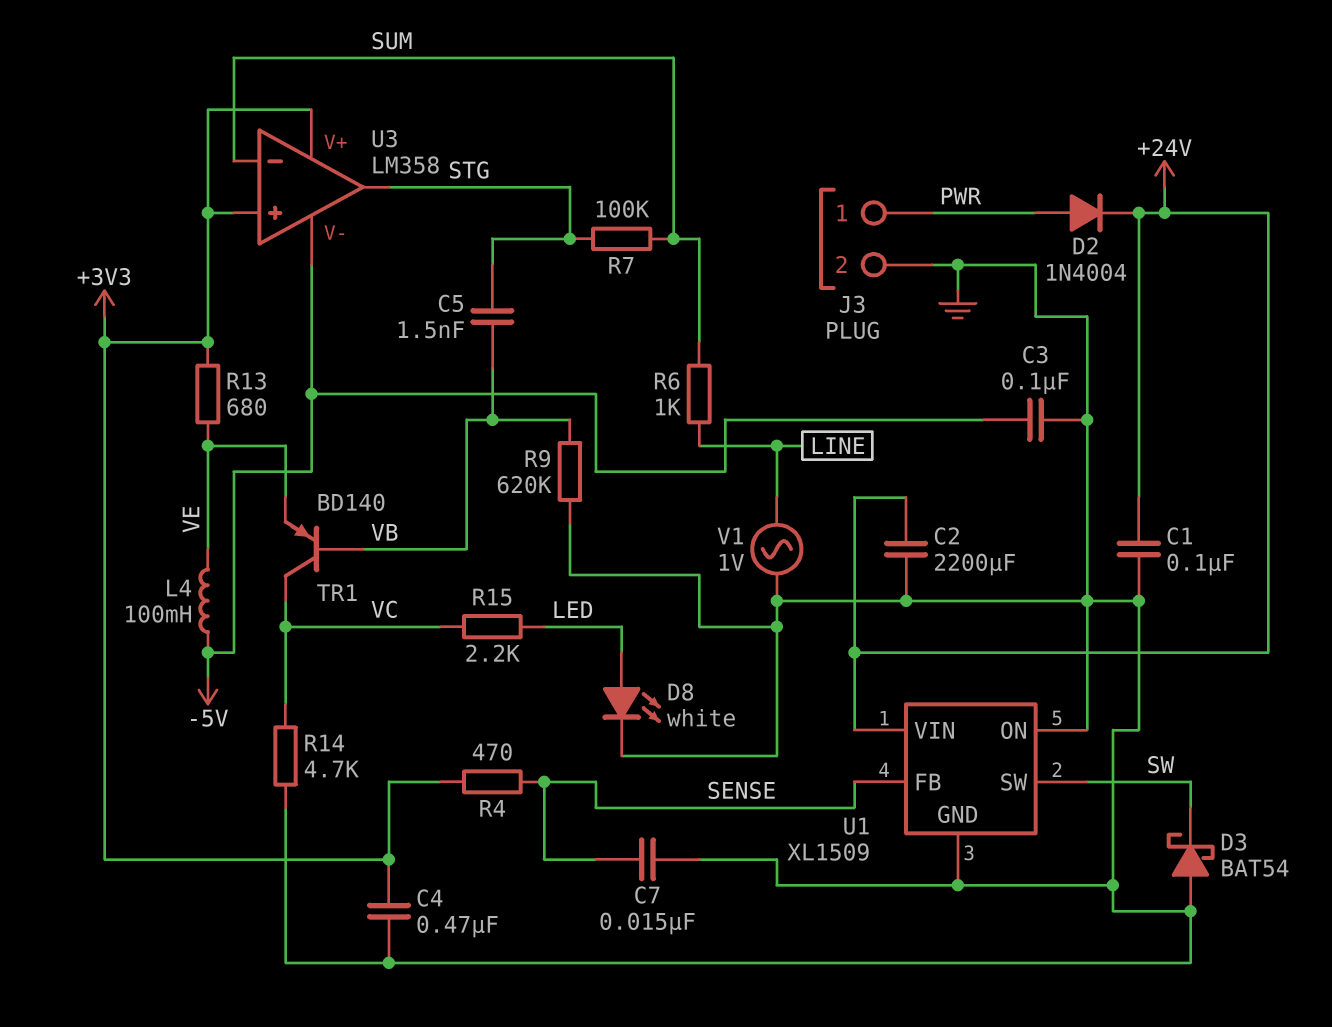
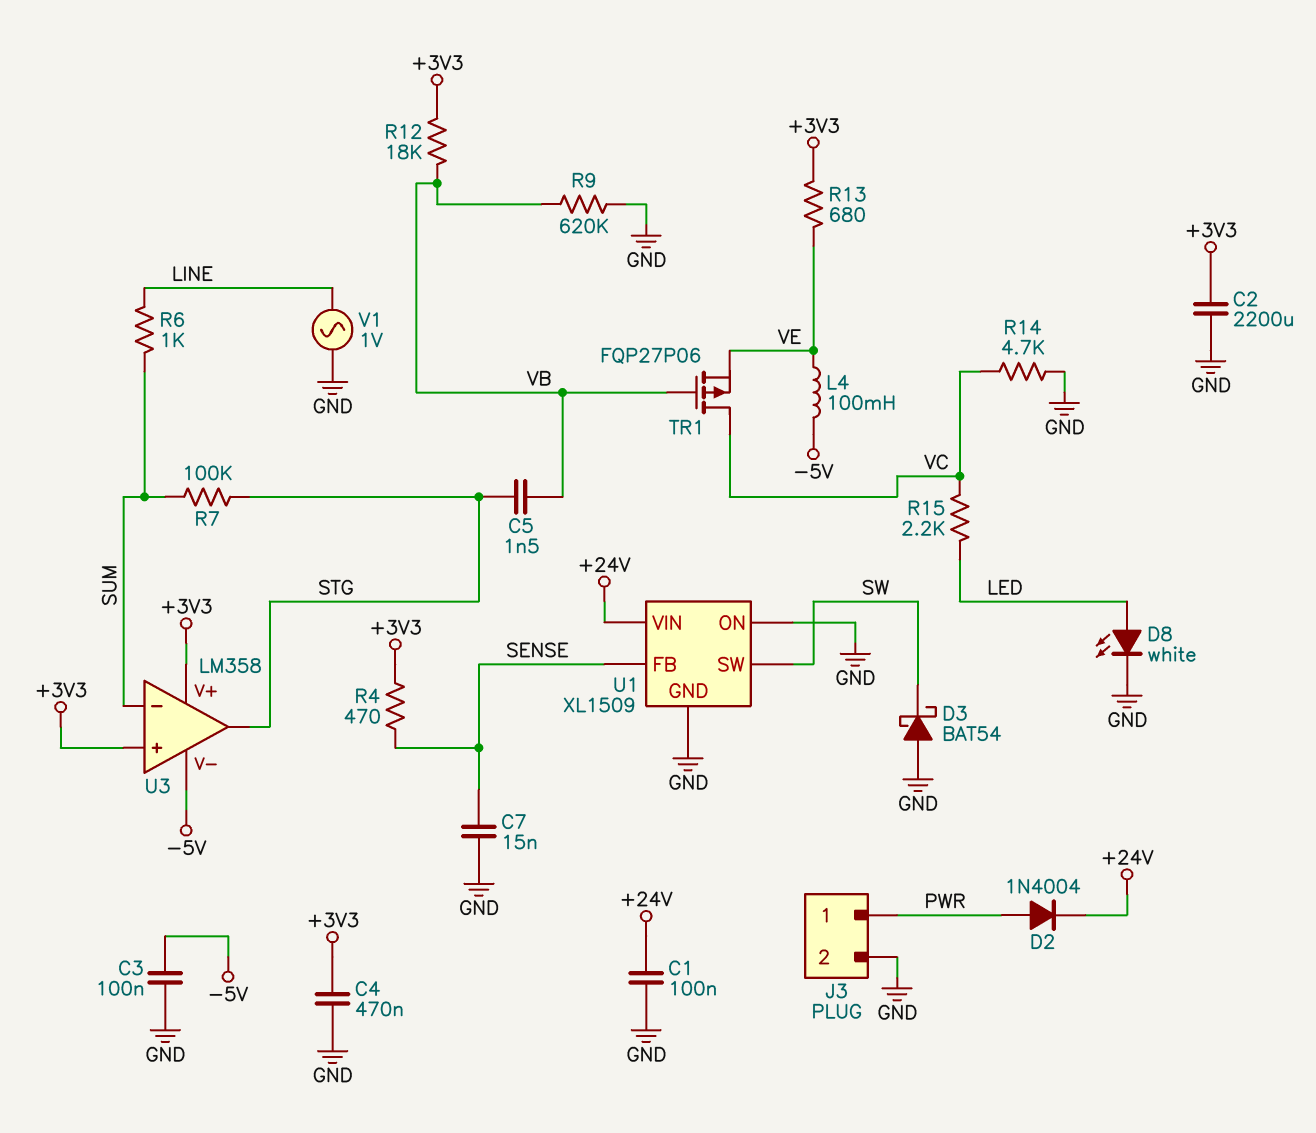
C2: 2200uF (+24V, GND) -> 2200uF (+3V3, GND)
R12: none -> 18k (+3V3, VB)
TR1: PNP BD140 (B VB, C VC, E VE) -> PMOS FQP27P06 (G VB, D VC, S VE)

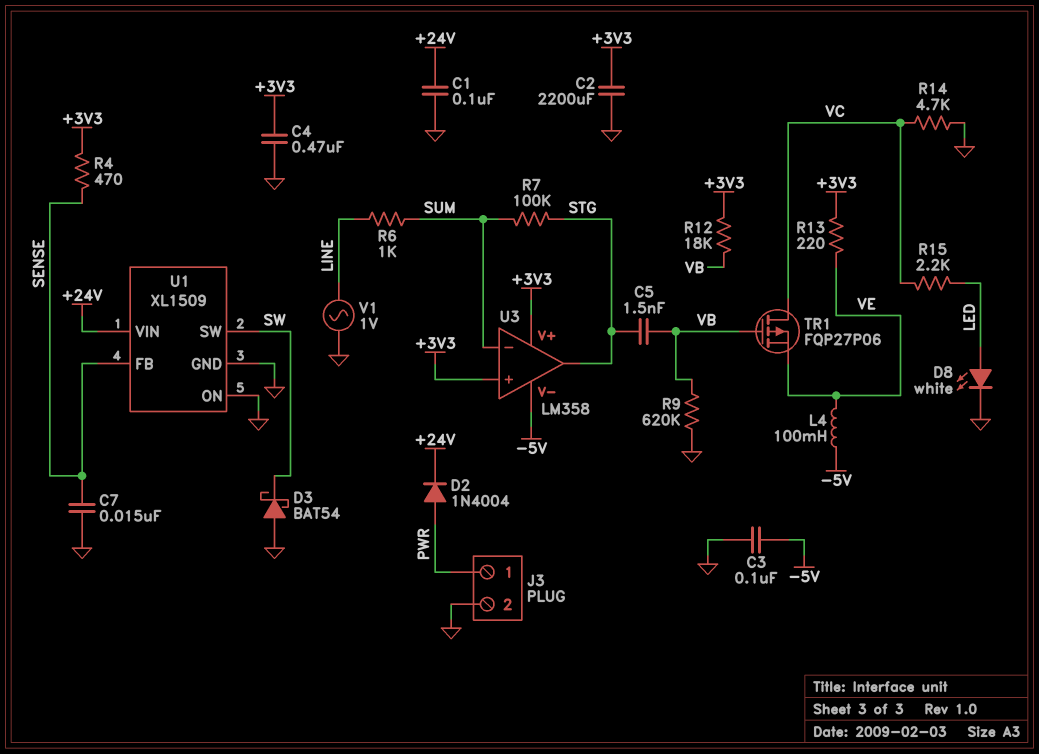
R13: 680 (+3V3, VE) -> 220 (+3V3, VE)

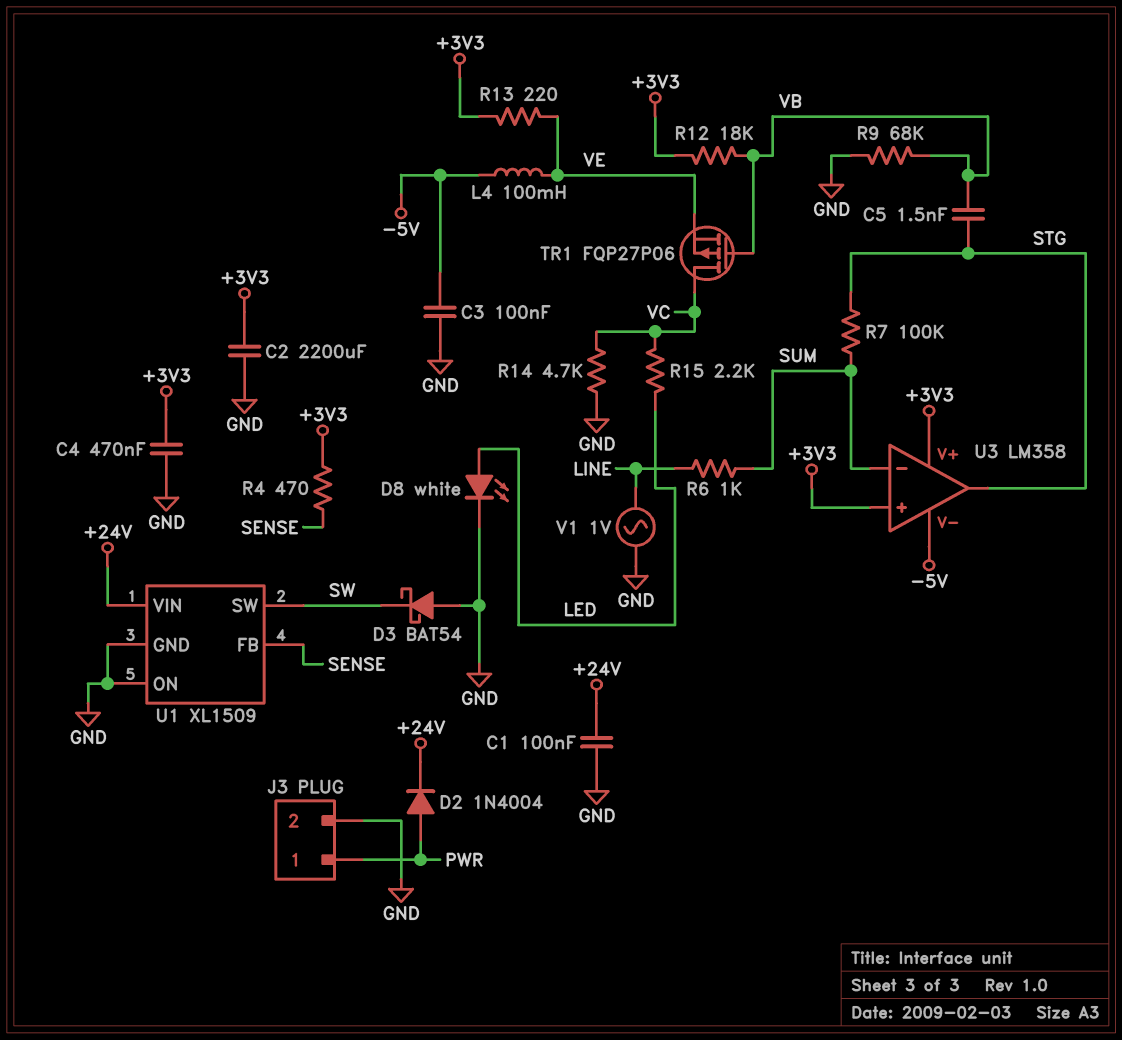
C7: 15nF (GND, SENSE) -> none
R9: 620k (GND, VB) -> 68k (GND, VB)

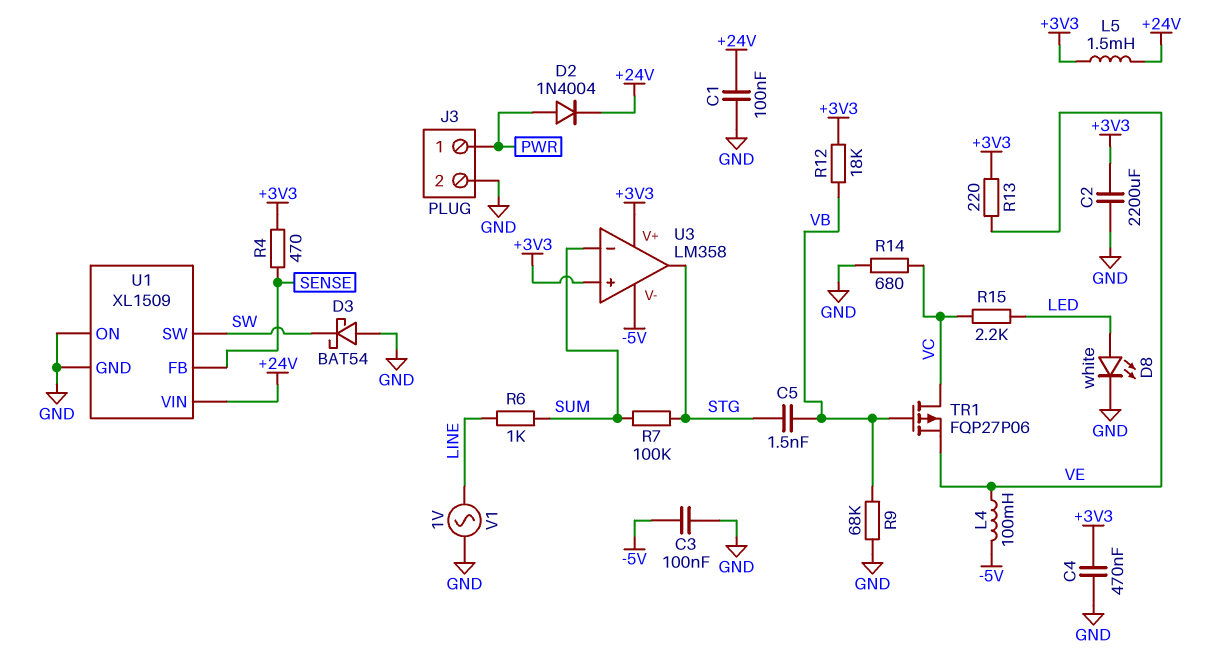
L5: none -> 1.5mH (+3V3, +24V)
R14: 4.7k (GND, VC) -> 680 (GND, VC)

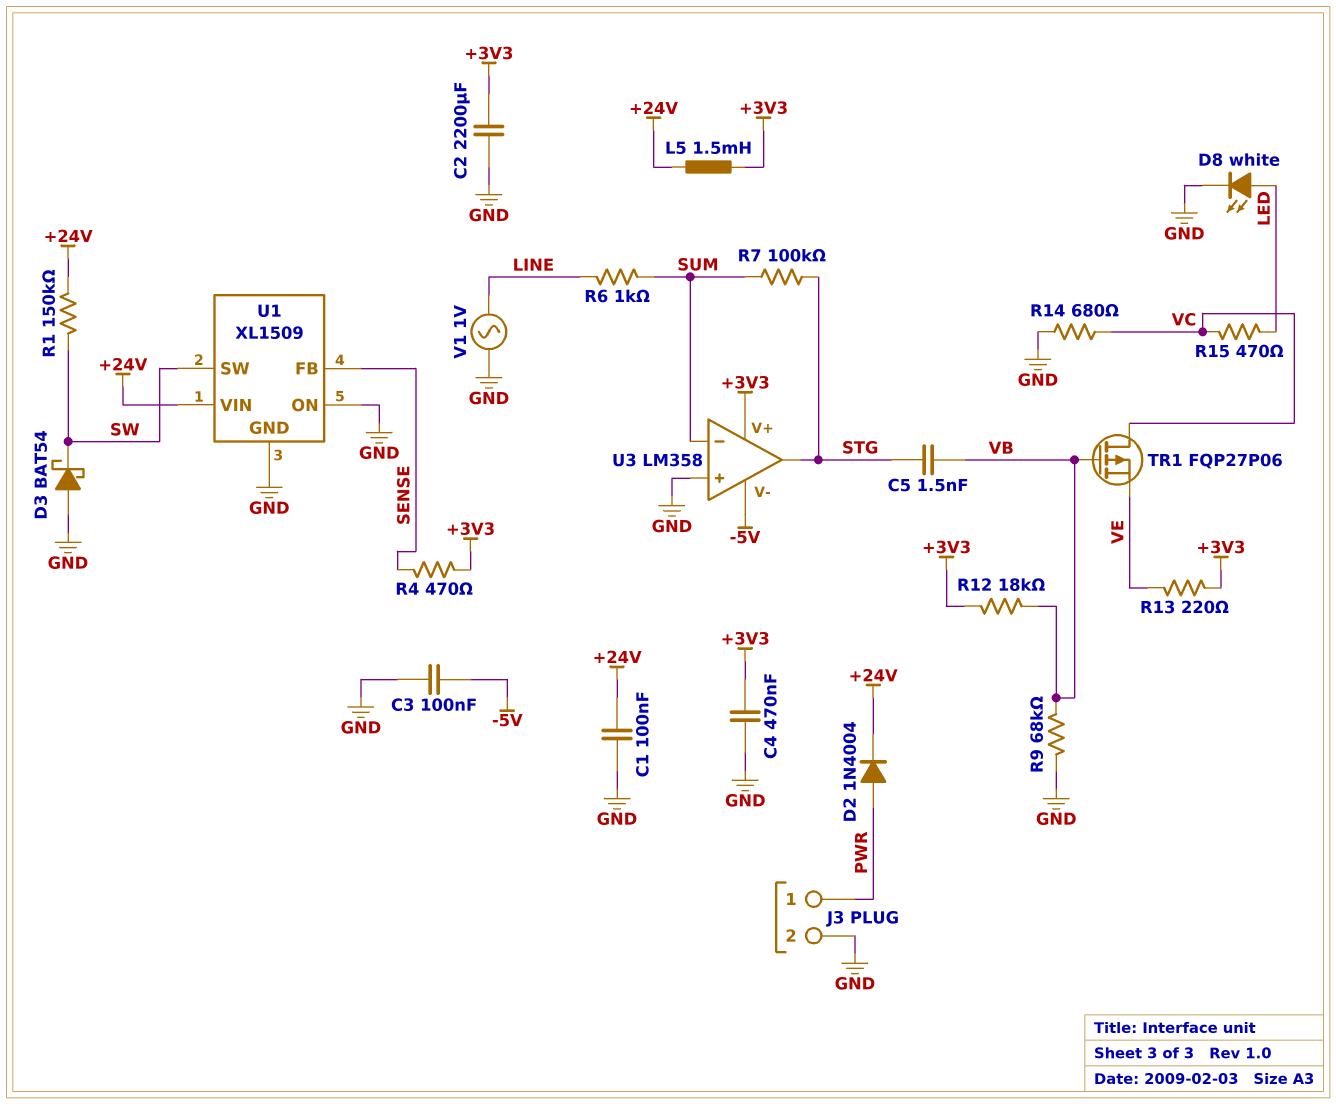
L4: 100mH (-5V, VE) -> none
R1: none -> 150k (+24V, SW)
R15: 2.2k (LED, VC) -> 470 (LED, VC)
U3 pin in+: +3V3 -> GND

